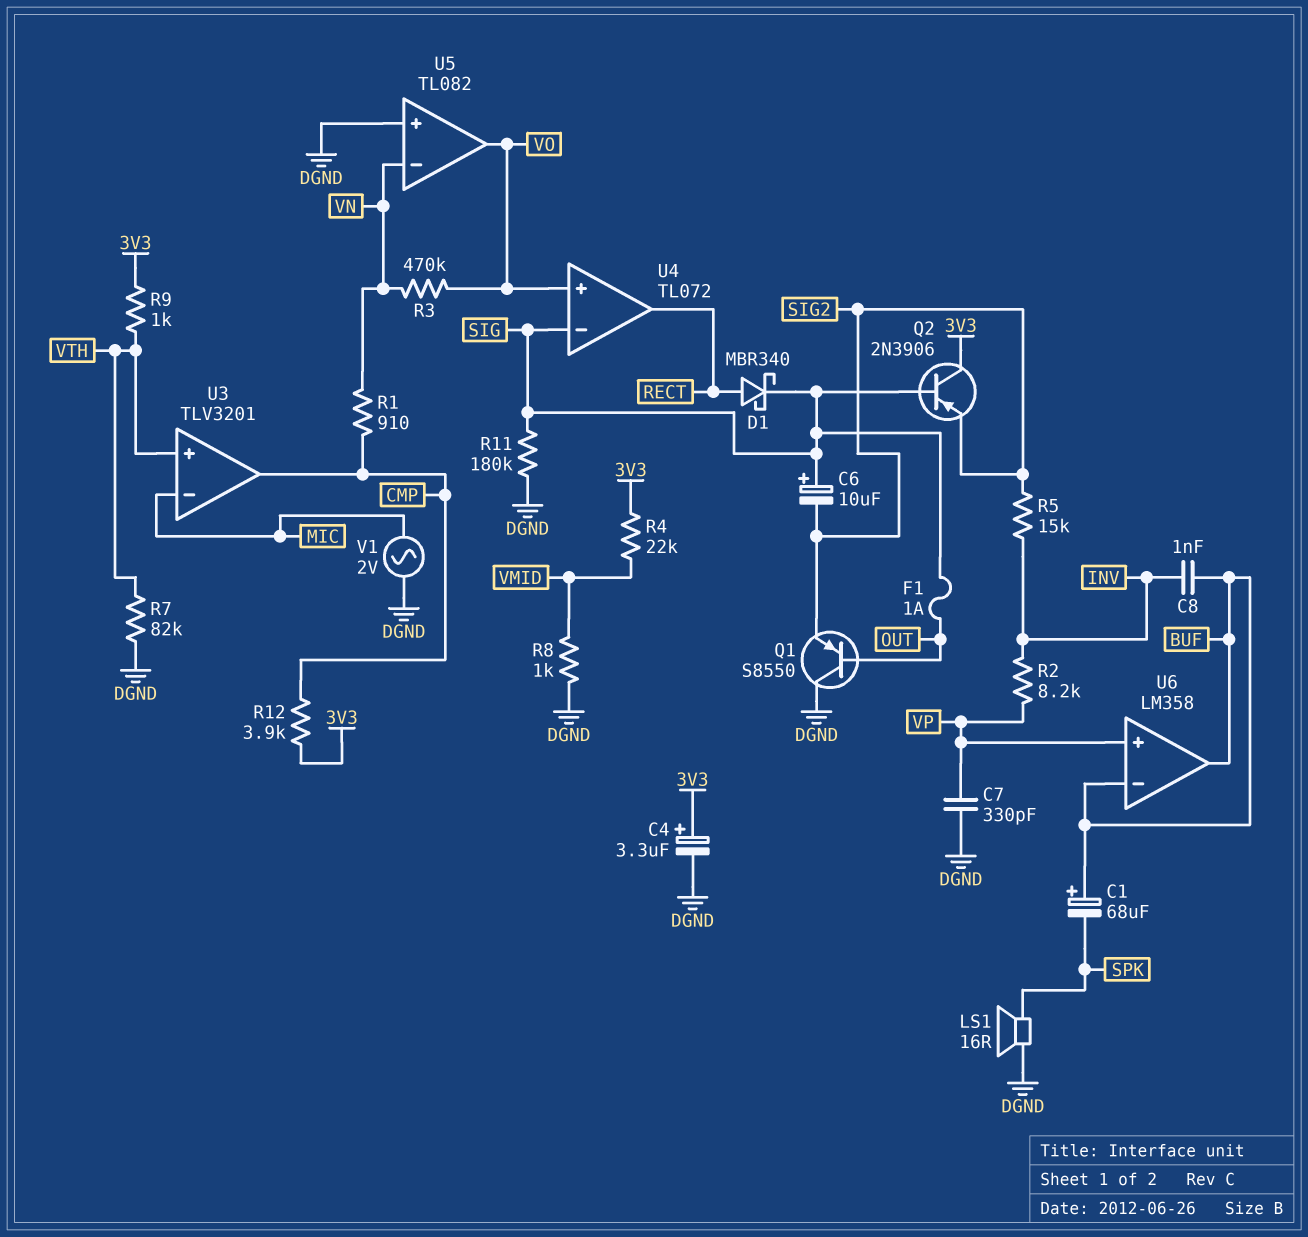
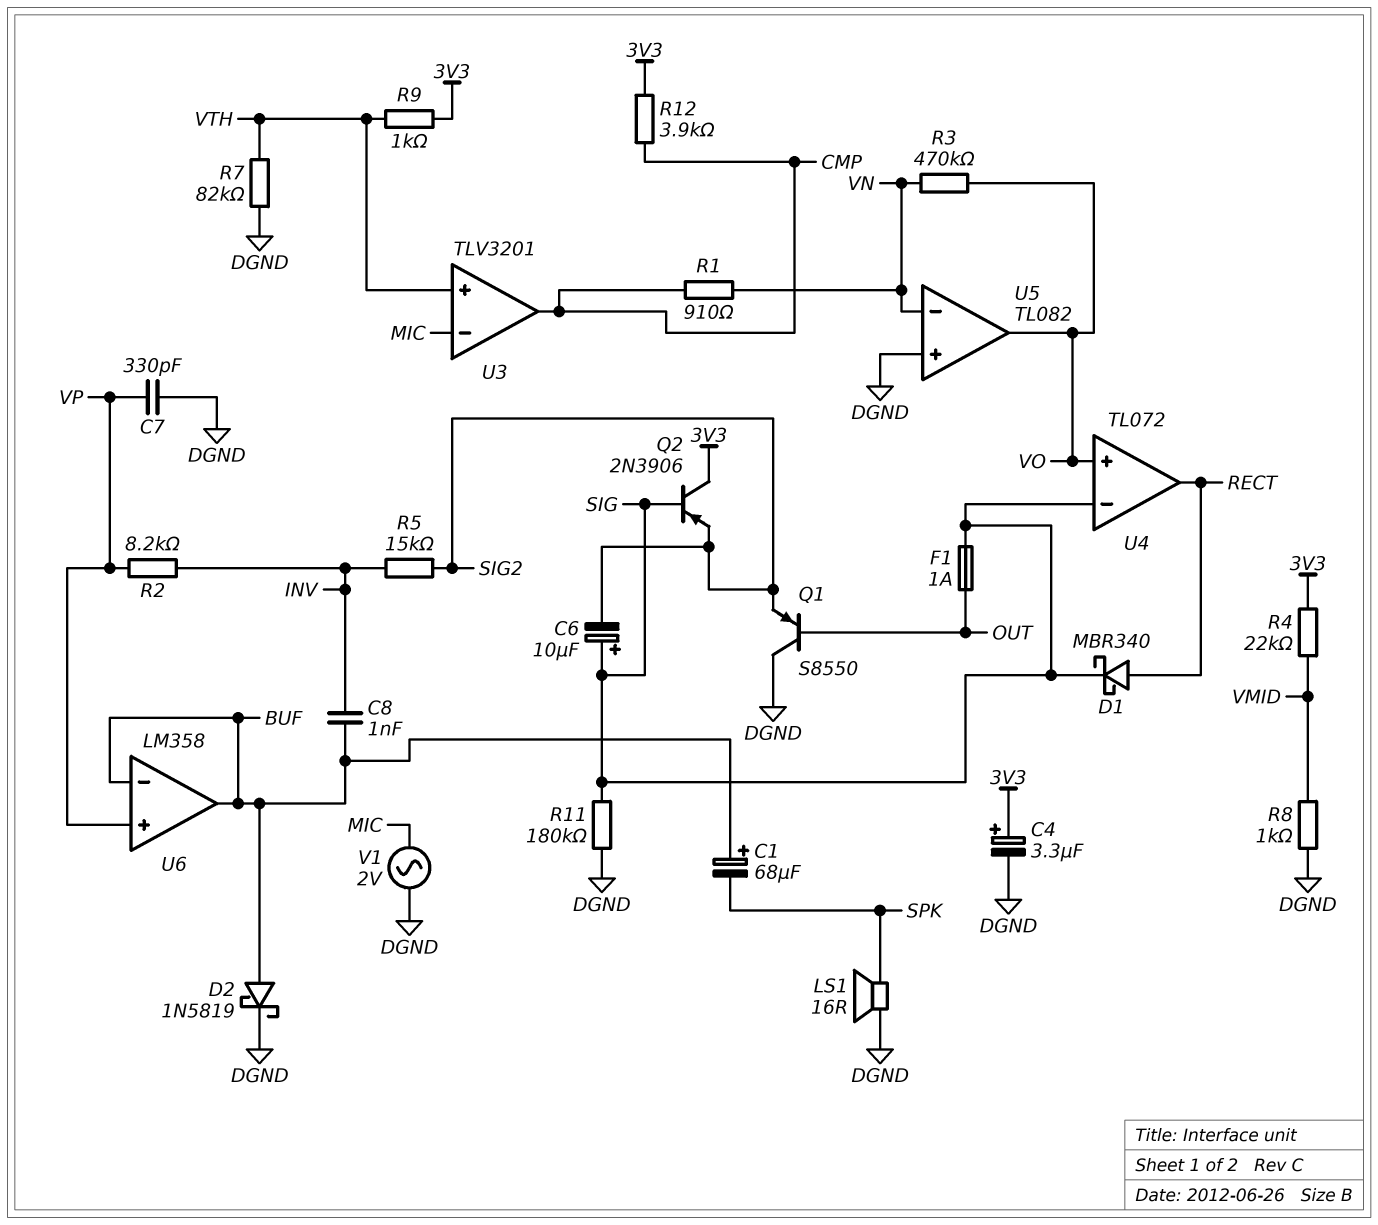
D2: none -> schottky 1N5819 (A BUF, K DGND)

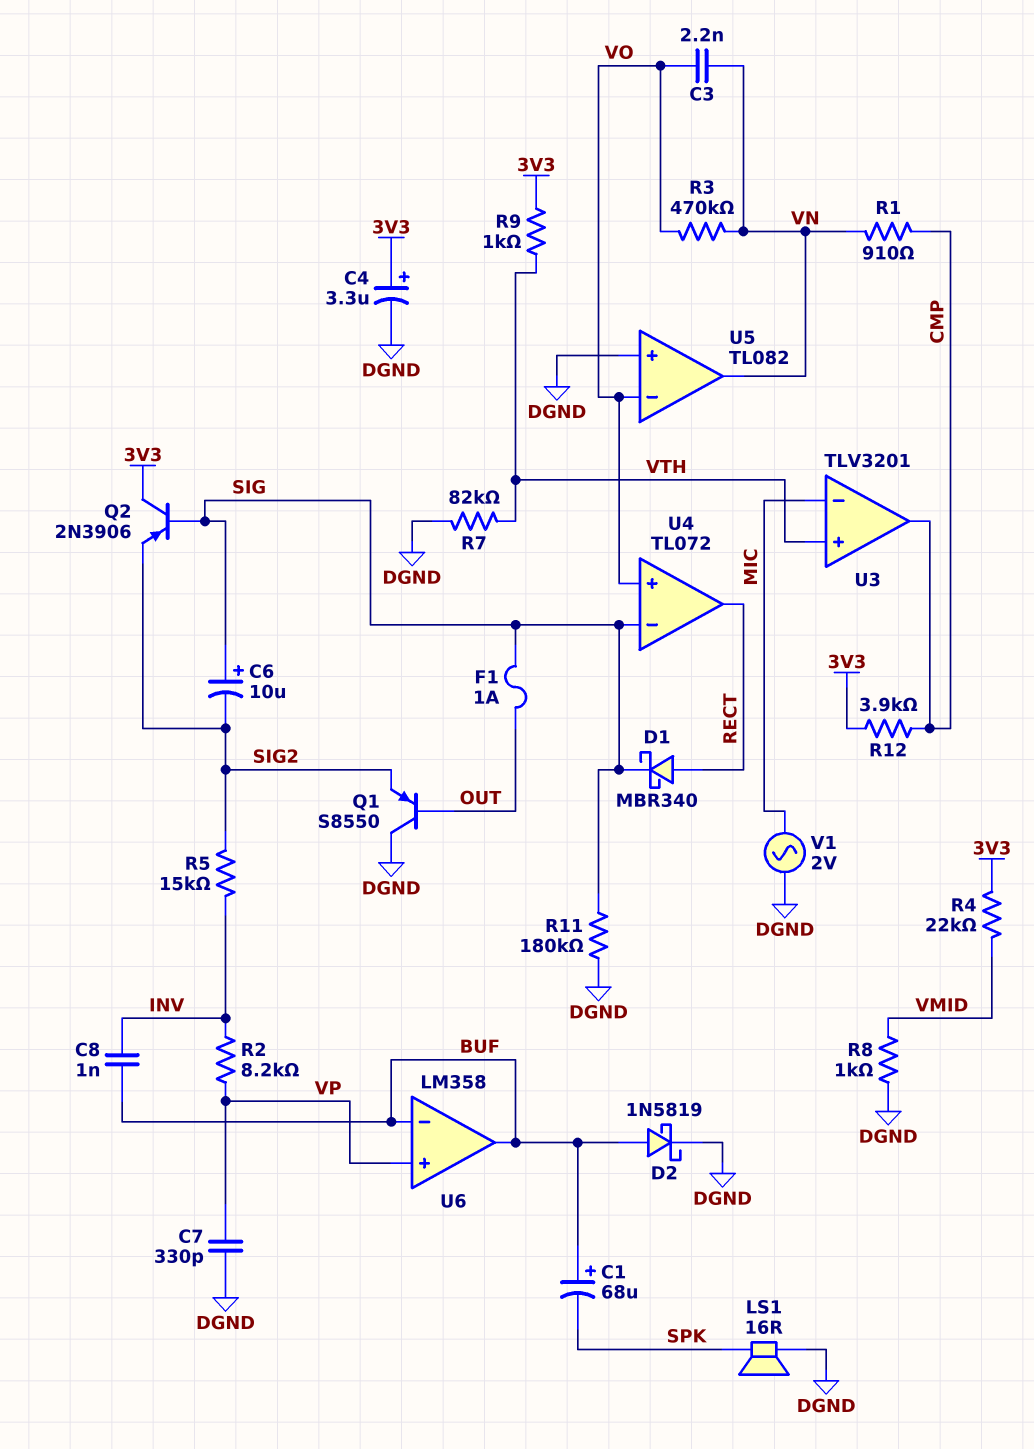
C3: none -> 2.2nF (VN, VO)
U5 pin in-: VN -> VO
U5 pin out: VO -> VN

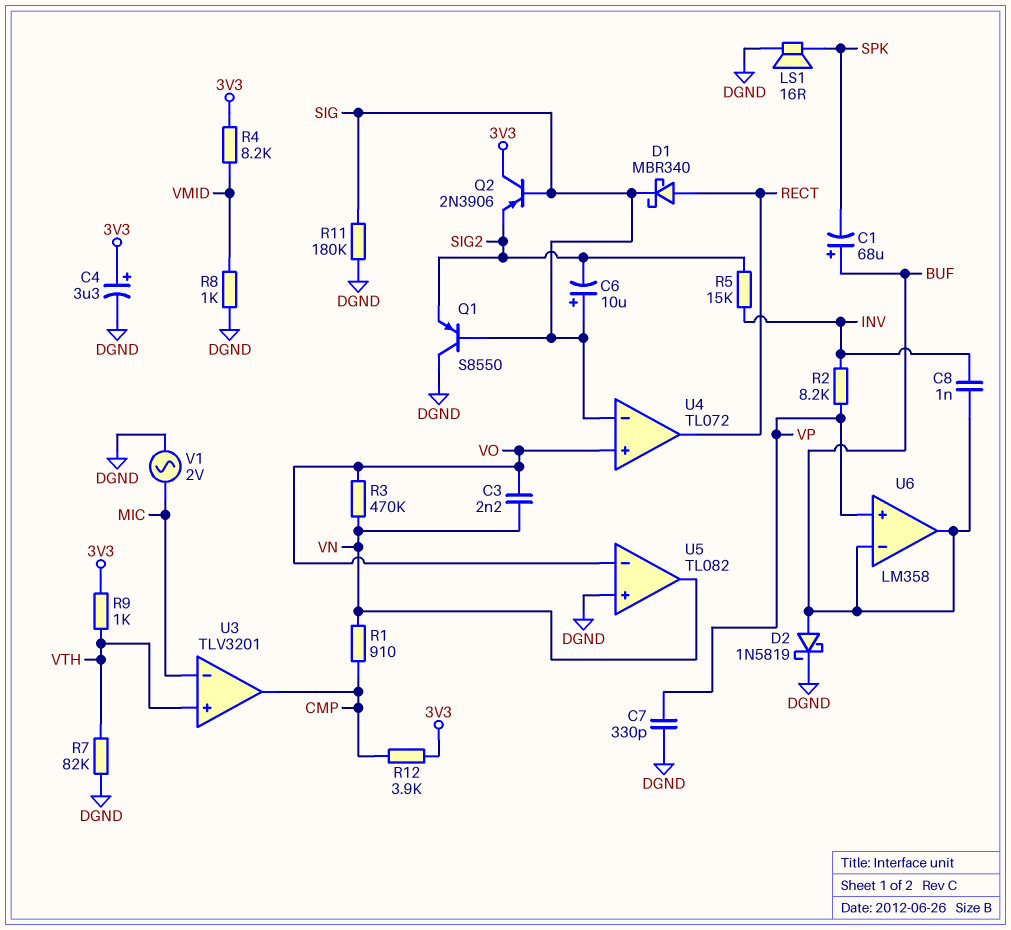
F1: 1A (OUT, SIG) -> none
Q1: PNP S8550 (B OUT, C DGND, E SIG2) -> PNP S8550 (B SIG, C DGND, E SIG2)
R4: 22k (3V3, VMID) -> 8.2k (3V3, VMID)

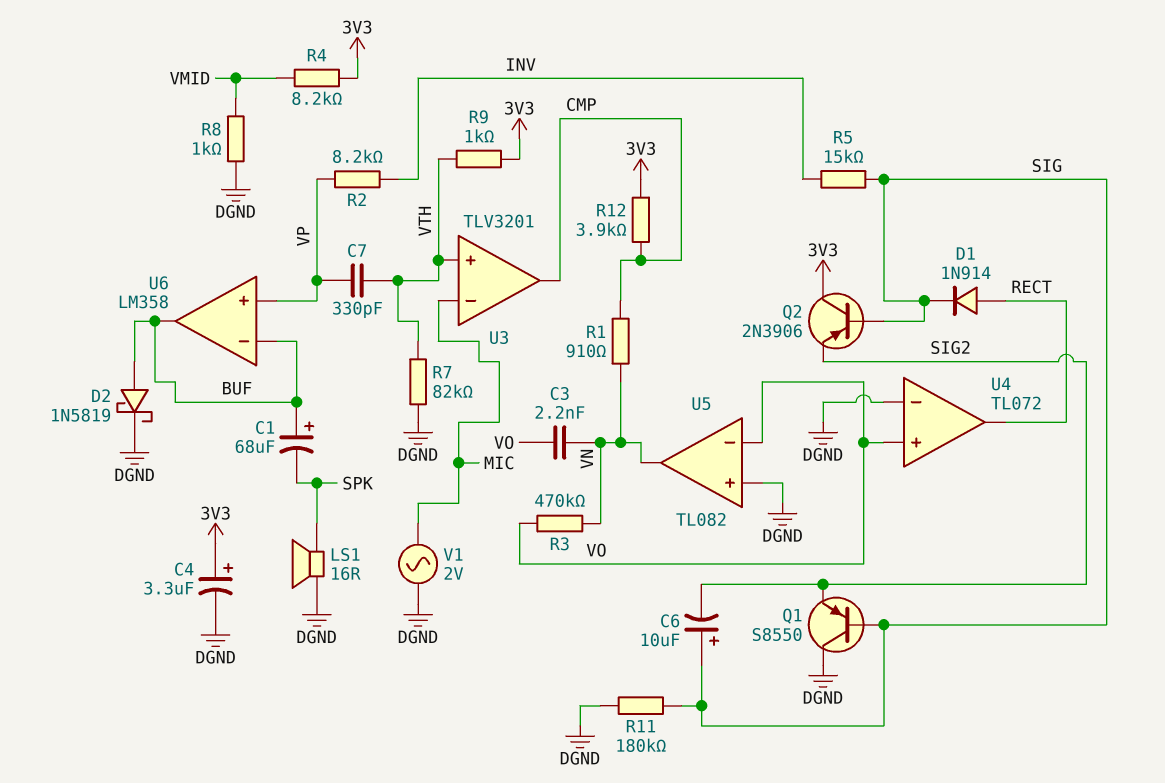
C7: 330pF (DGND, VP) -> 330pF (VP, VTH)
C8: 1nF (BUF, INV) -> none
D1: schottky MBR340 (A RECT, K SIG) -> diode 1N914 (A RECT, K SIG)
R5: 15k (INV, SIG2) -> 15k (INV, SIG)
U4 pin in-: SIG -> DGND

